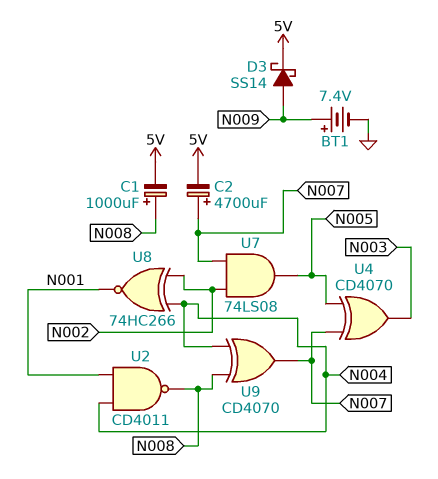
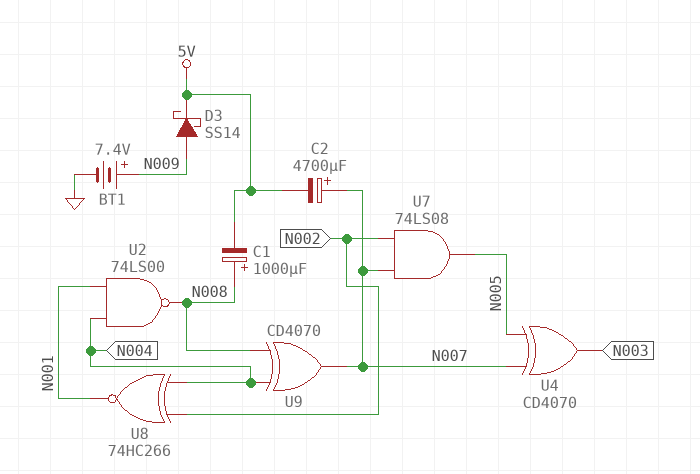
U2: NAND CD4011 (in N001, in N004, out N008) -> NAND 74LS00 (in N001, in N004, out N008)

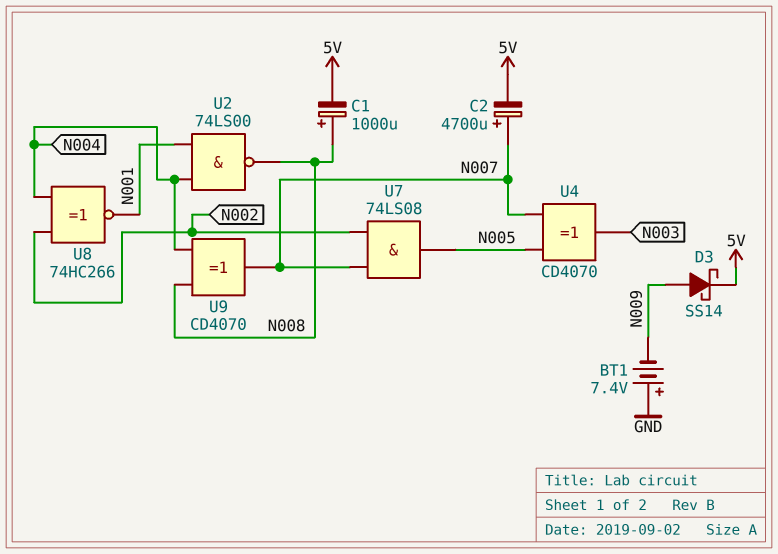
BT1: 7.4V (plus N009, minus GND) -> 7.4V (plus GND, minus N009)

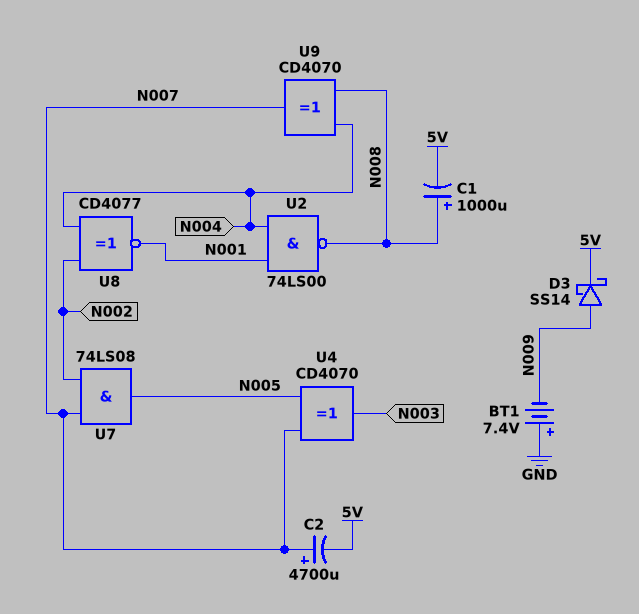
U8: XNOR 74HC266 (in N002, in N004, out N001) -> XNOR CD4077 (in N002, in N004, out N001)

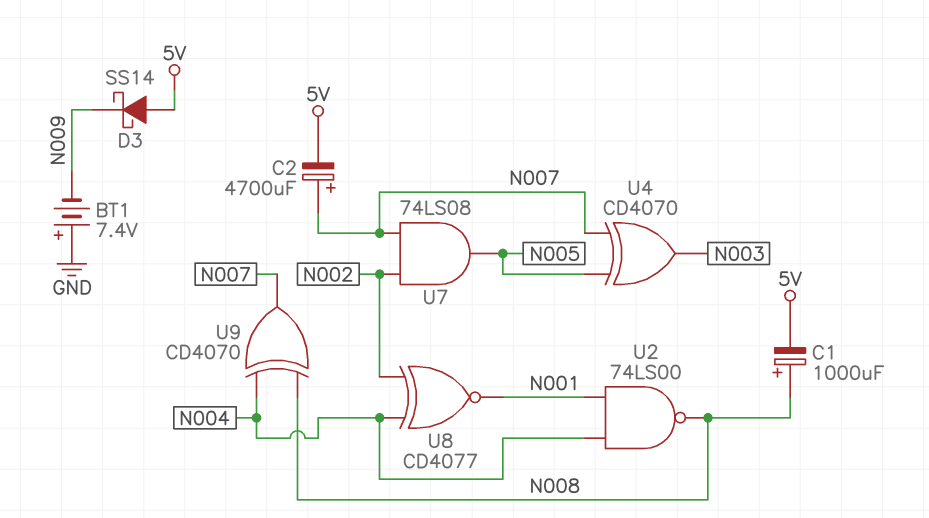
D3: schottky SS14 (A N009, K 5V) -> schottky SS14 (A 5V, K N009)

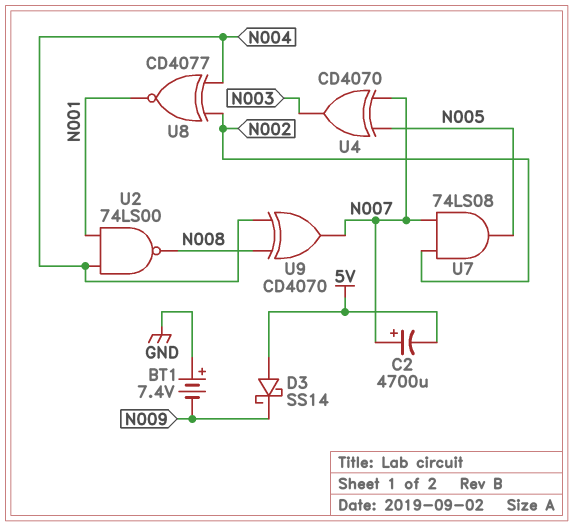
C1: 1000uF (plus N008, minus 5V) -> none

